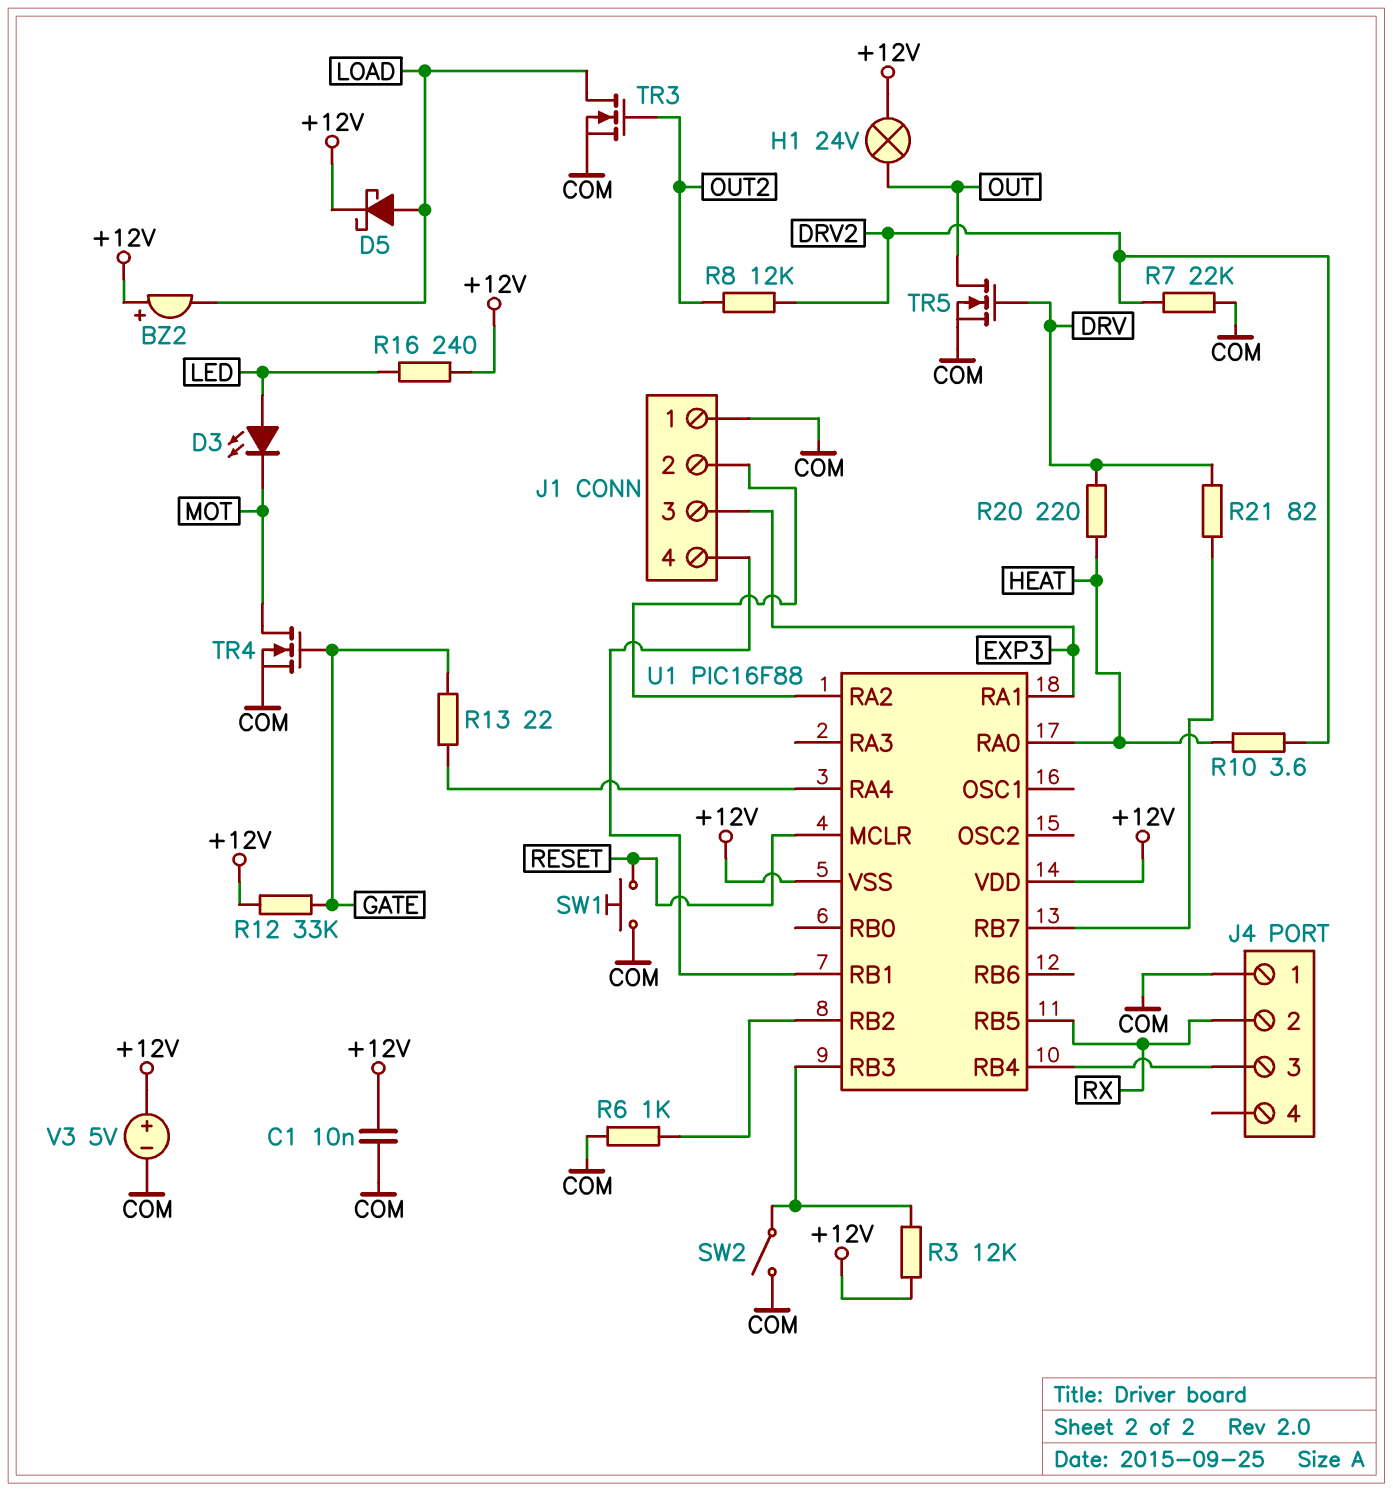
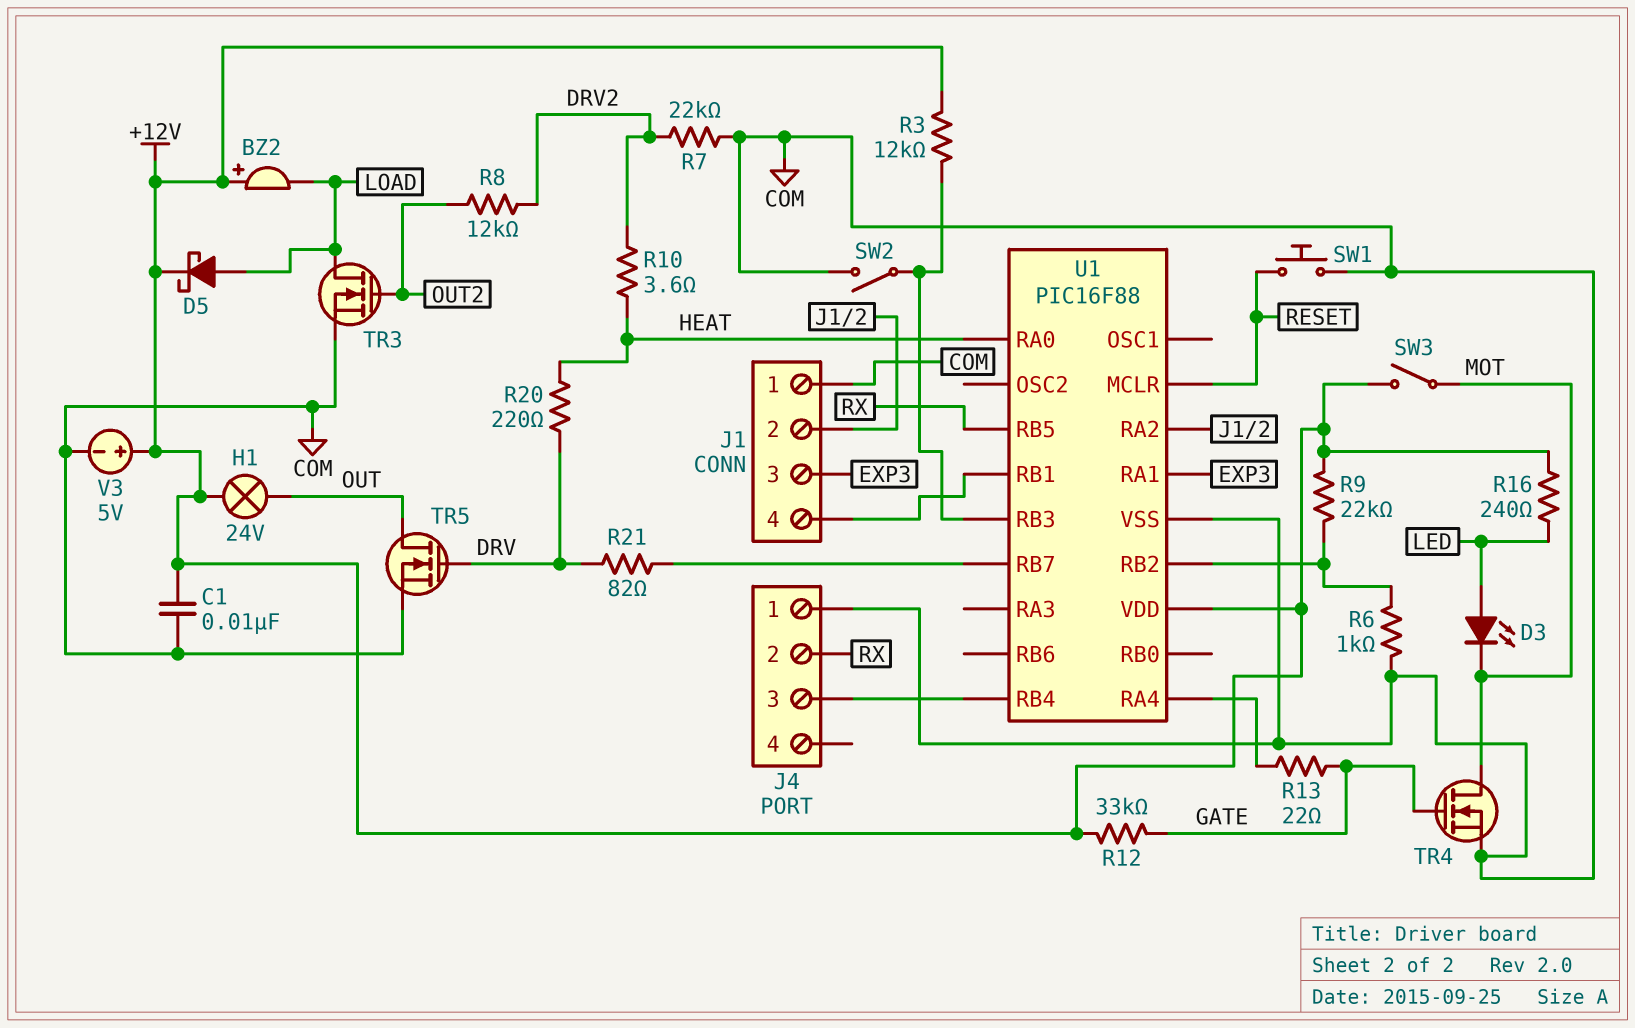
R9: none -> 22k (+12V, U1/RB2)
SW3: none -> switch (+12V, MOT)
U1 pin VSS: +12V -> COM

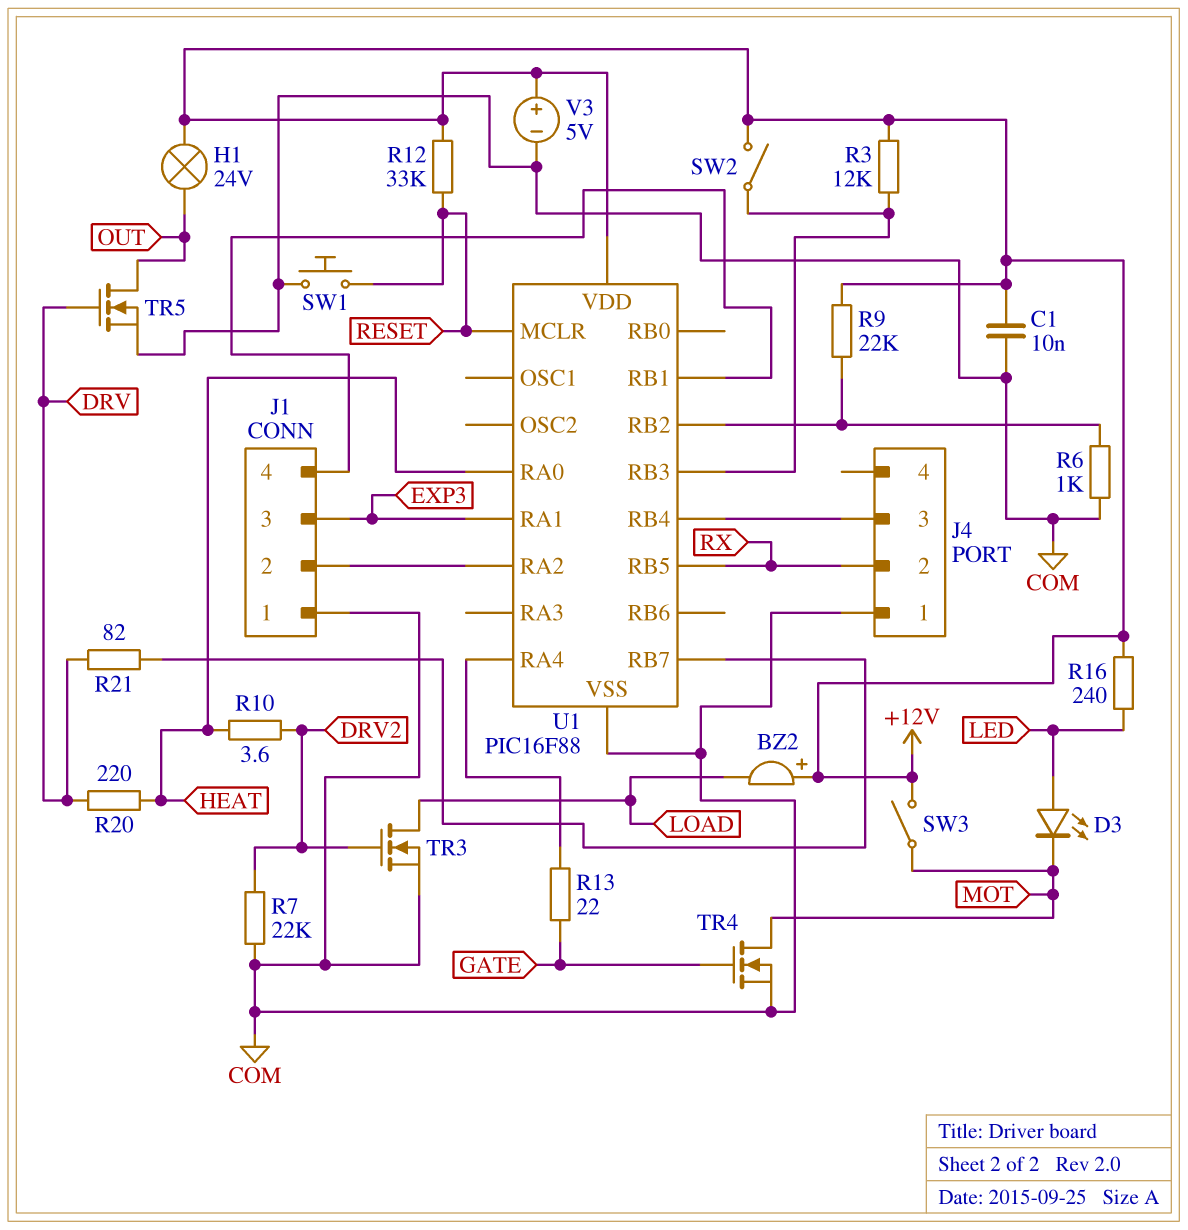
D5: schottky (A LOAD, K +12V) -> none
R8: 12k (DRV2, OUT2) -> none
R12: 33k (+12V, GATE) -> 33k (+12V, RESET)
SW2: switch (COM, U1/RB3) -> switch (+12V, U1/RB3)
TR3: NMOS (G OUT2, D LOAD, S COM) -> NMOS (G DRV2, D LOAD, S COM)

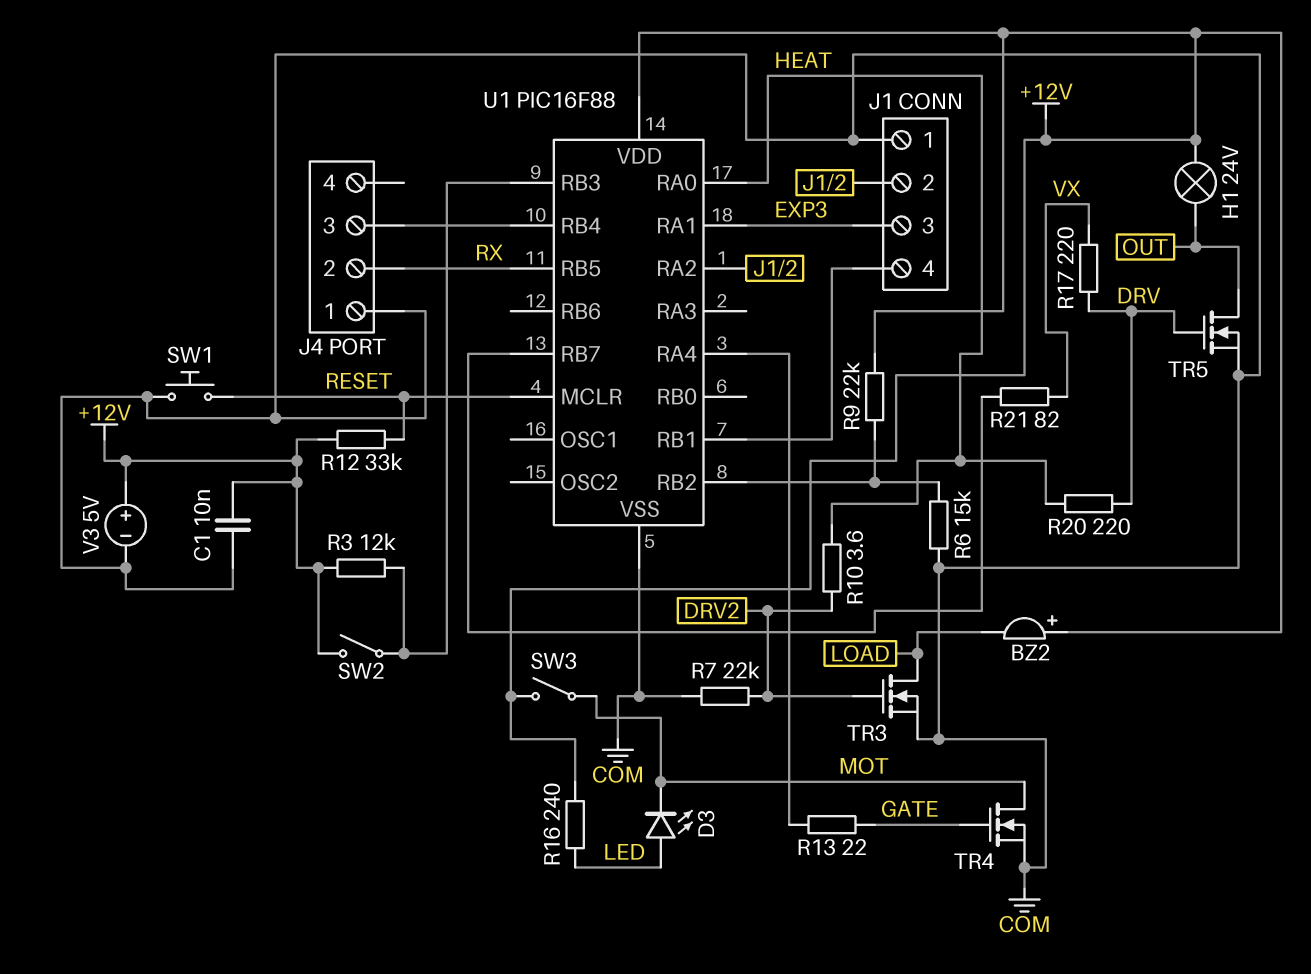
R6: 1k (COM, U1/RB2) -> 15k (COM, U1/RB2)
R17: none -> 220 (DRV, VX)
R21: 82 (DRV, U1/RB7) -> 82 (U1/RB7, VX)

